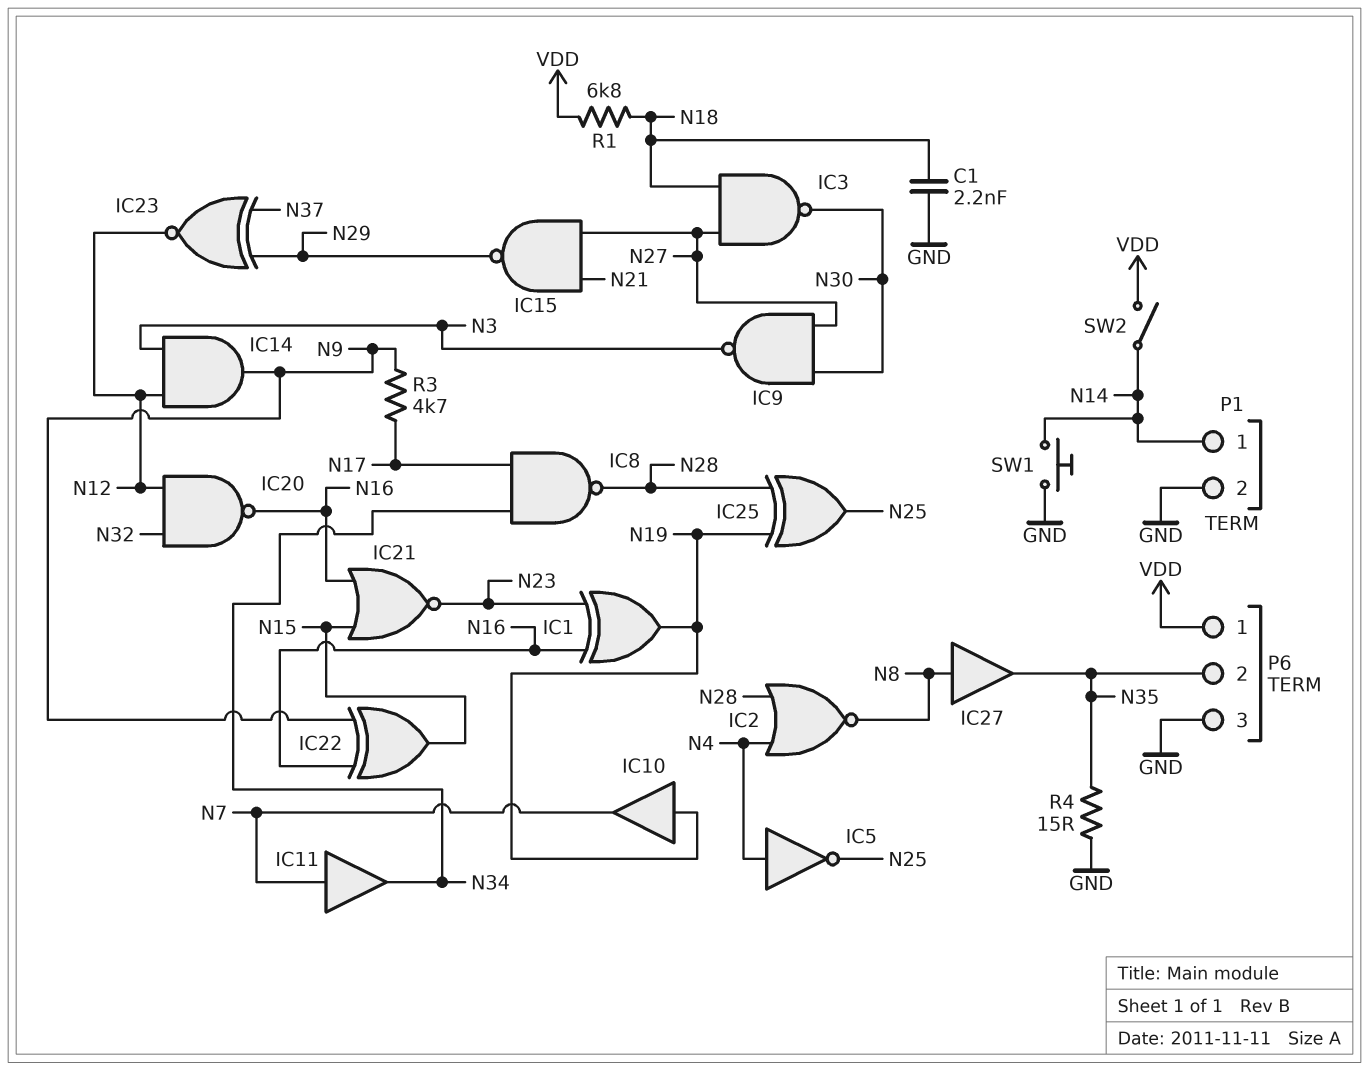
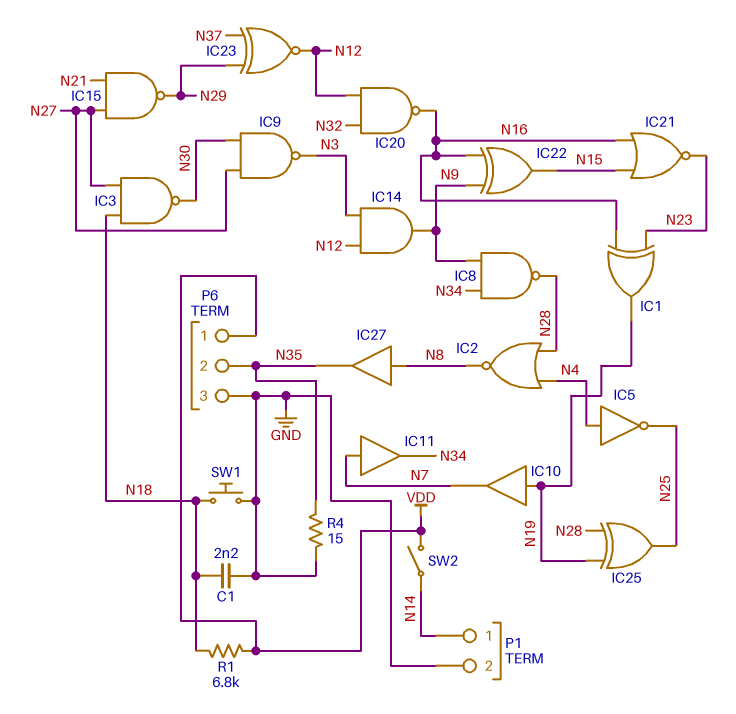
IC8: NAND (in N17, in N34, out N28) -> NAND (in N9, in N34, out N28)
R3: 4.7k (N9, N17) -> none
SW1: button (GND, N14) -> button (GND, N18)

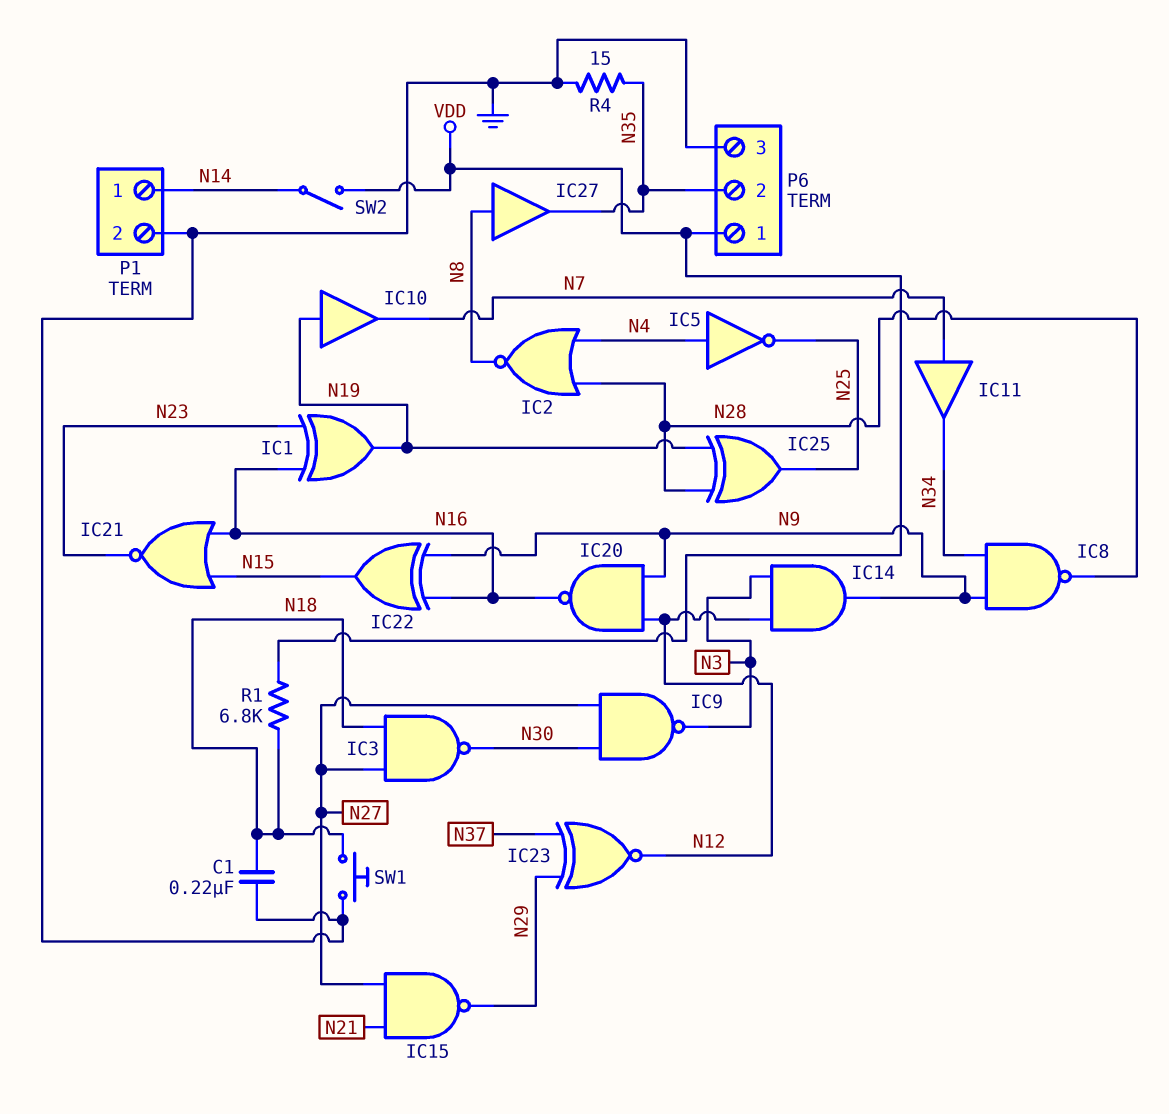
C1: 2.2nF (GND, N18) -> 220nF (GND, N18)
IC20: NAND (in N12, in N32, out N16) -> NAND (in N9, in N12, out N16)

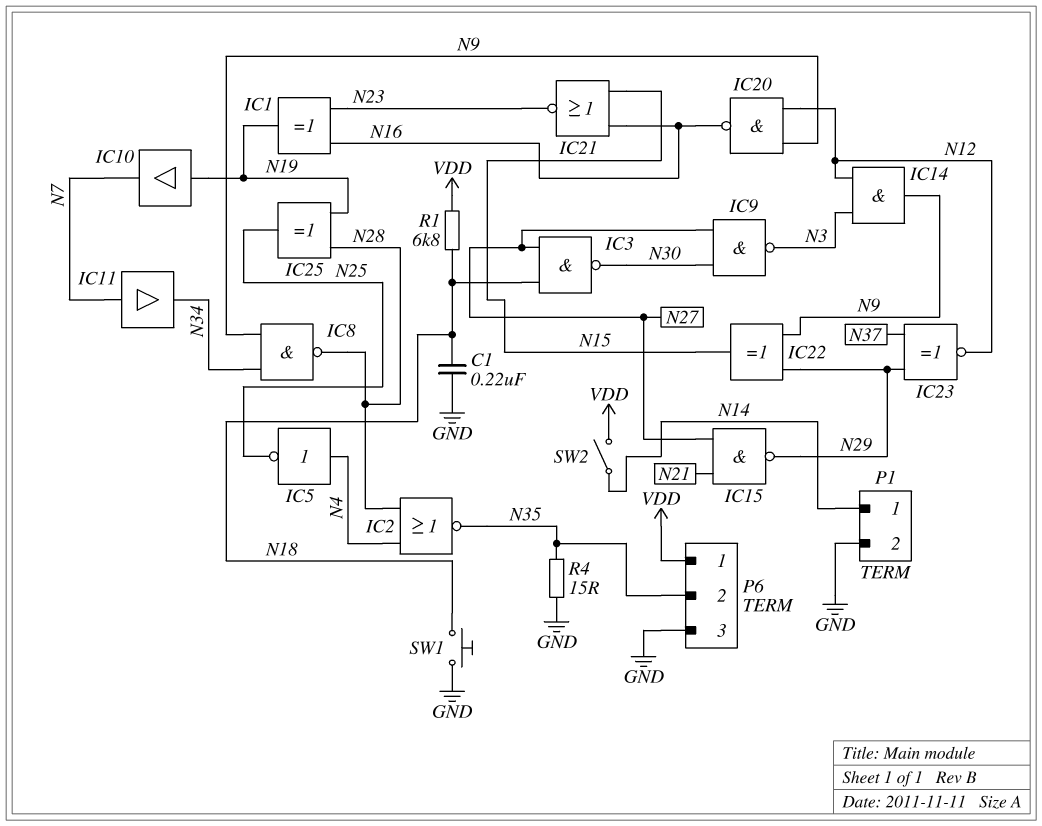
IC2: NOR (in N4, in N28, out N8) -> NOR (in N4, in N28, out N35)
IC22: XOR (in N9, in N16, out N15) -> XOR (in N9, in N29, out N15)
IC27: buffer (in N8, out N35) -> none

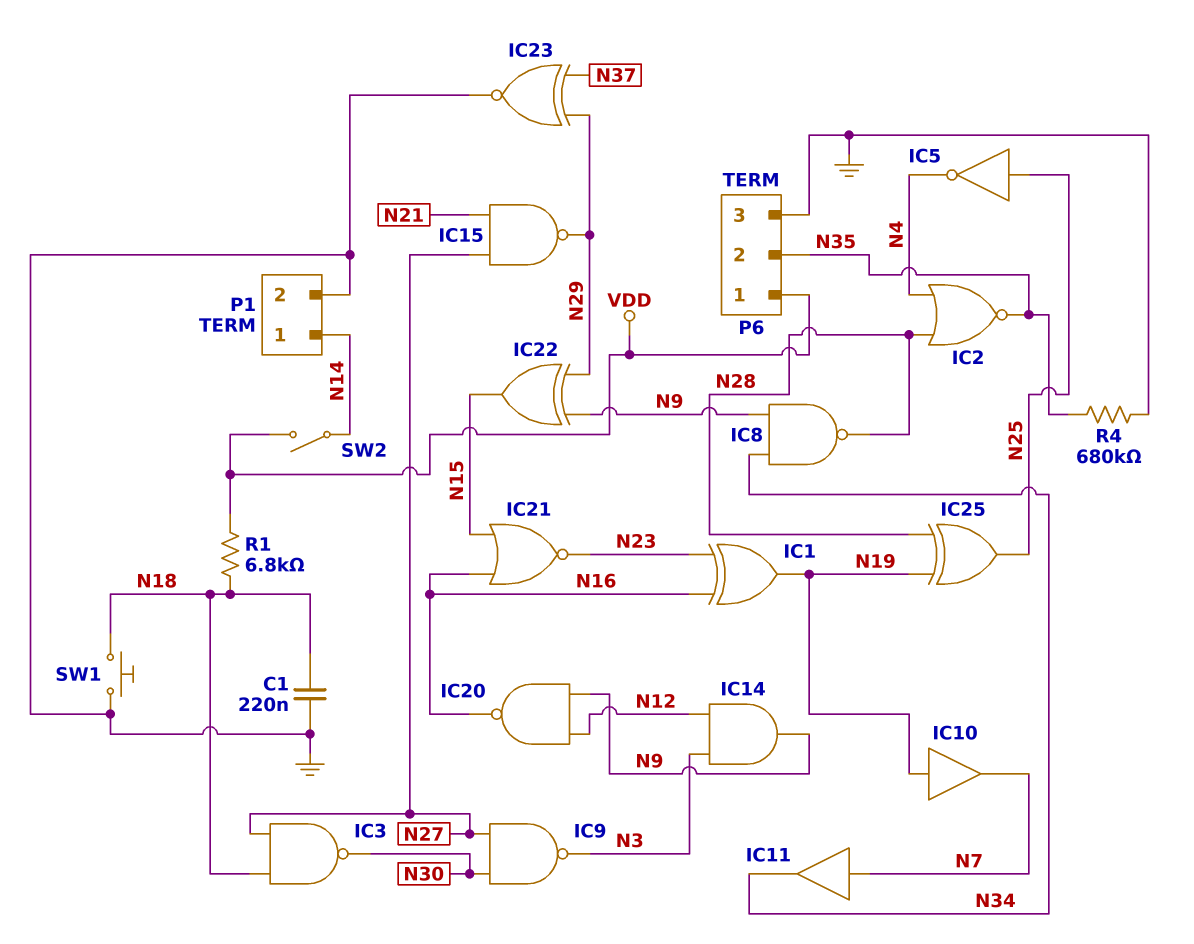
IC5: NOT (in N4, out N25) -> NOT (in N25, out N4)
IC23: XNOR (in N29, in N37, out N12) -> XNOR (in N29, in N37, out GND)
R4: 15 (GND, N35) -> 680k (GND, N35)

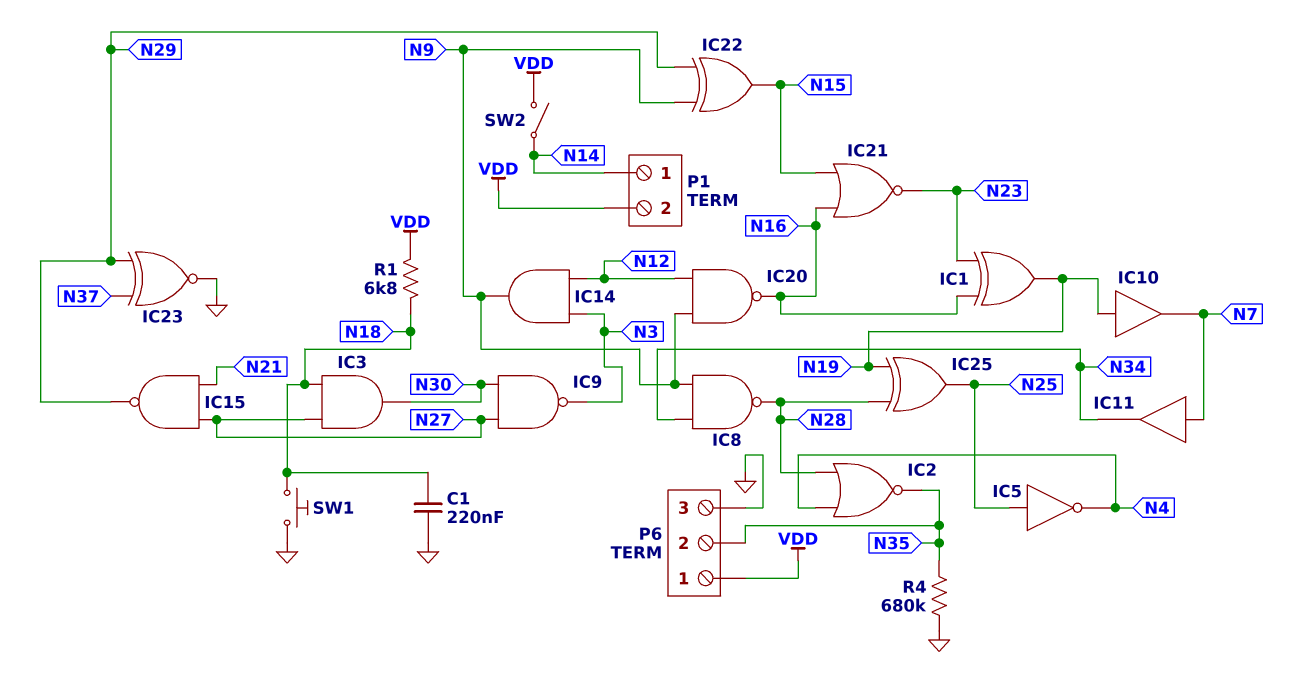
IC3: NAND (in N18, in N27, out N30) -> AND (in N18, in N27, out N30)
P1 pin 2: GND -> VDD

